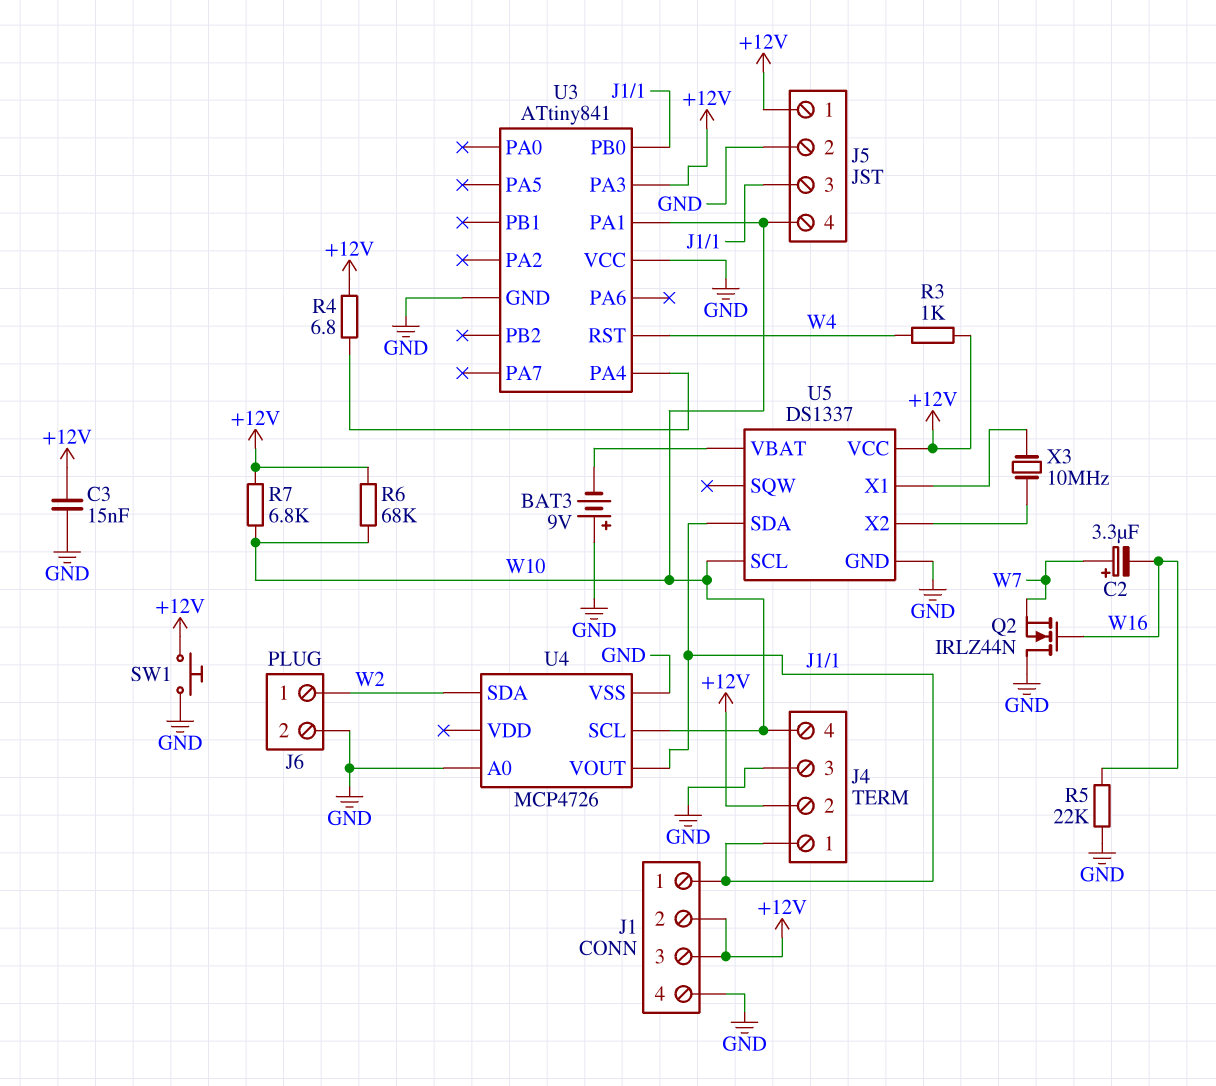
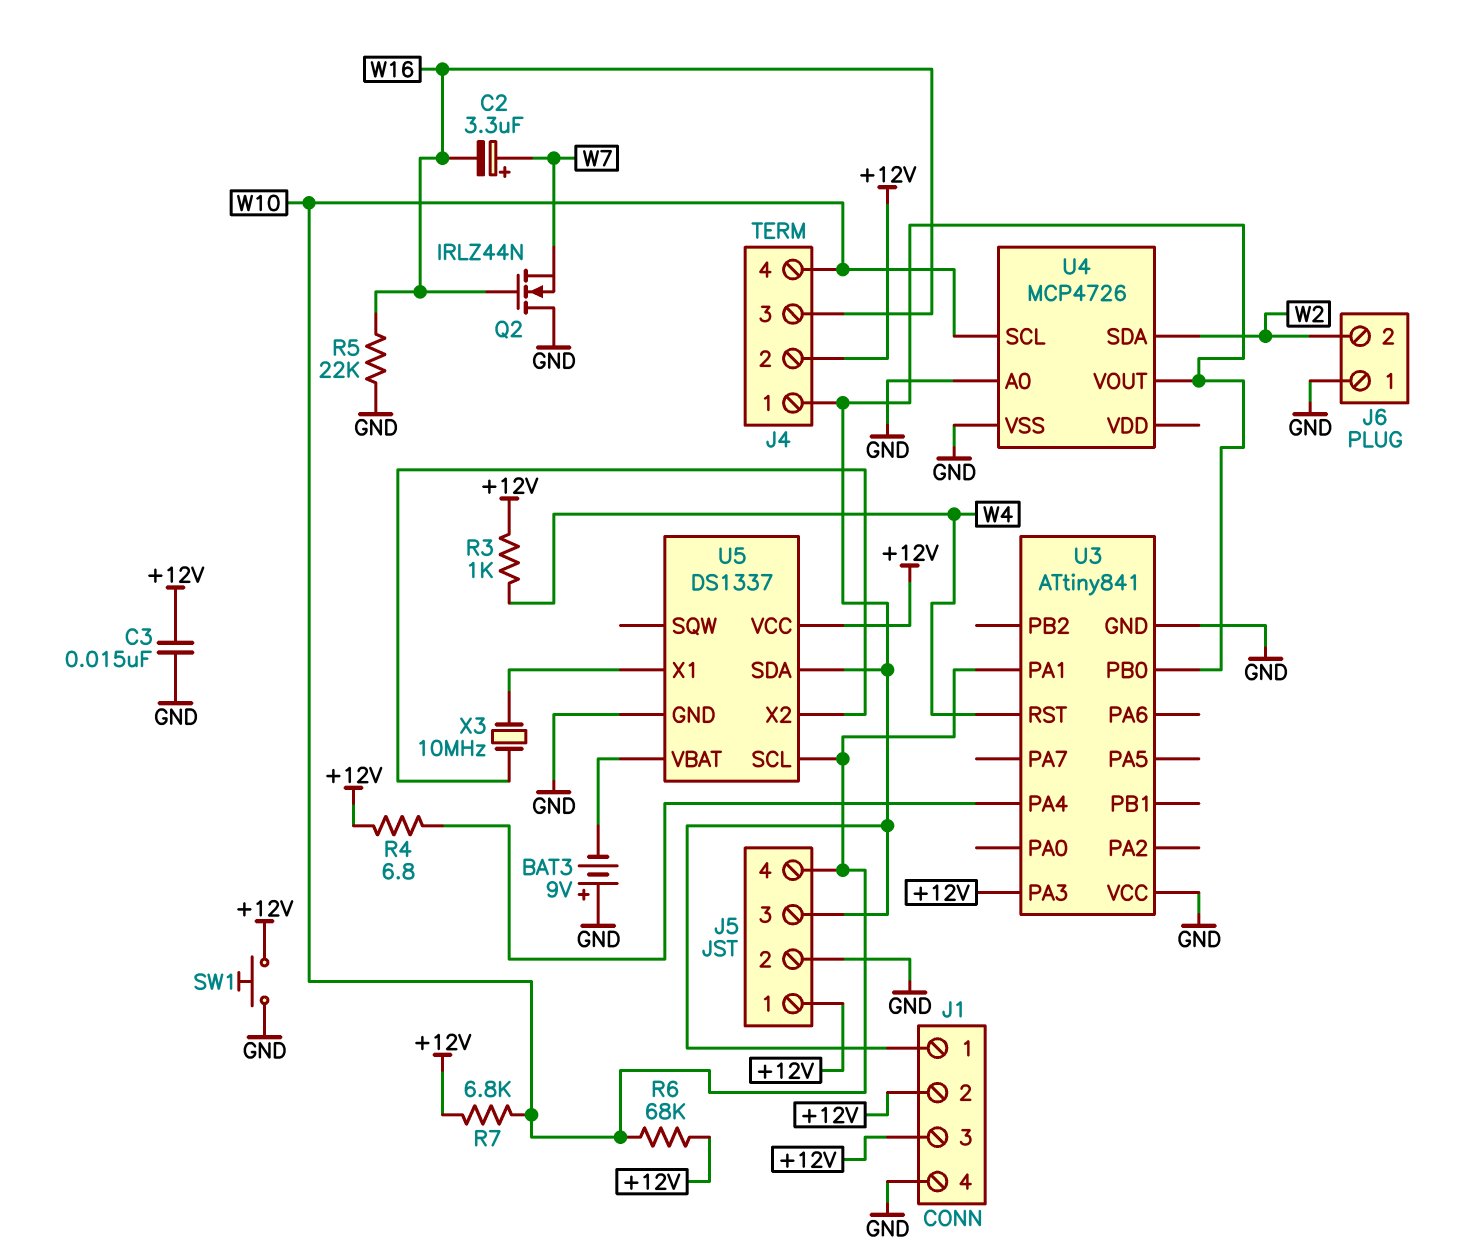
J4 pin 3: GND -> W16
J6 pin 1: W2 -> GND
J6 pin 2: GND -> W2

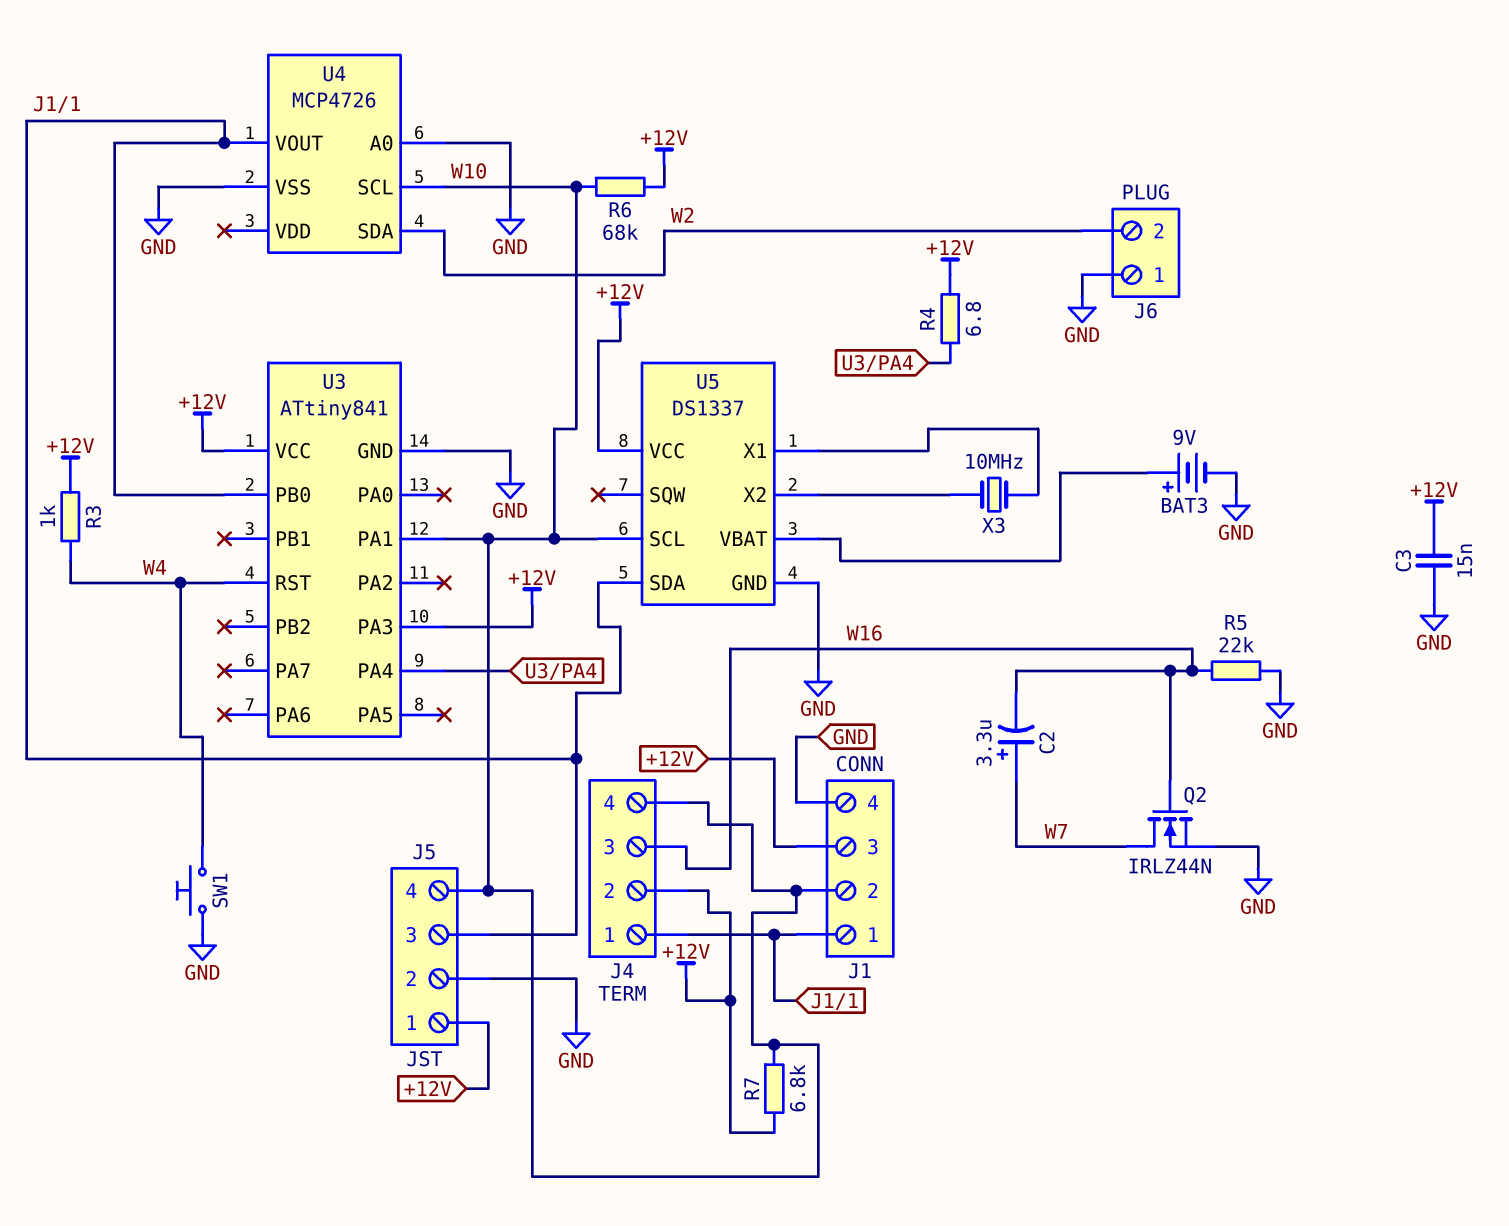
BAT3: 9V (plus GND, minus U5/VBAT) -> 9V (plus U5/VBAT, minus GND)
J1 pin 2: +12V -> W10
Q2: NMOS IRLZ44N (G W16, D GND, S W7) -> NMOS IRLZ44N (G W16, D W7, S GND)
SW1: button (+12V, GND) -> button (GND, W4)
U3 pin VCC: GND -> +12V

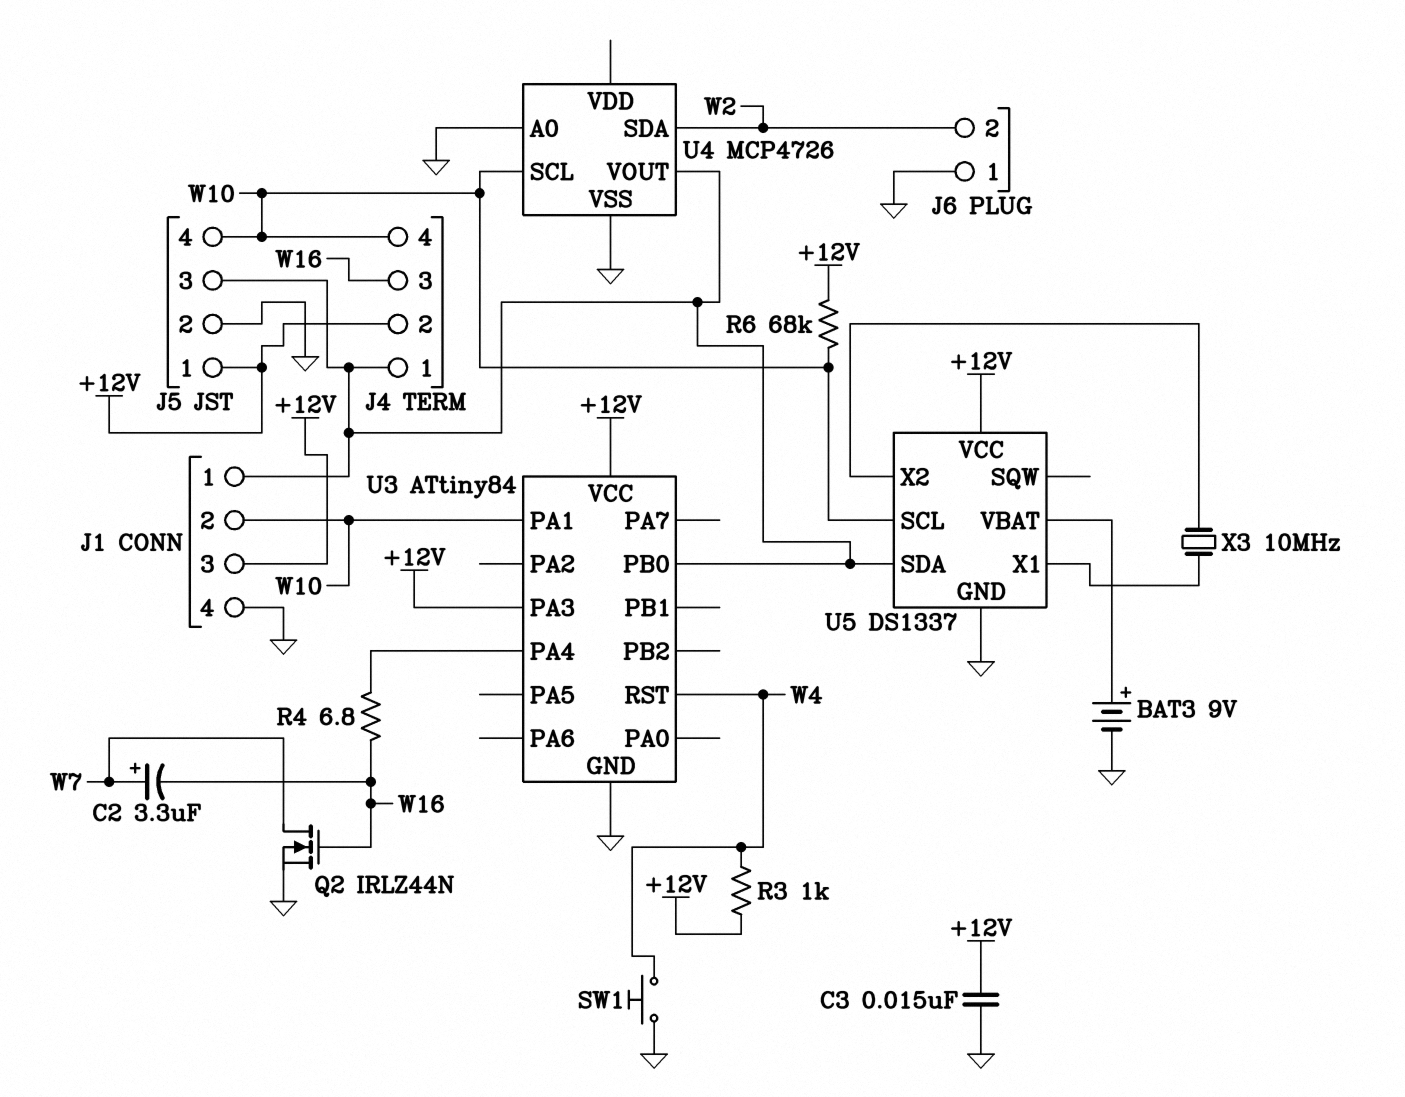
R4: 6.8 (+12V, U3/PA4) -> 6.8 (U3/PA4, W16)
R5: 22k (GND, W16) -> none
R7: 6.8k (+12V, W10) -> none
U3: ATtiny841 -> ATtiny84

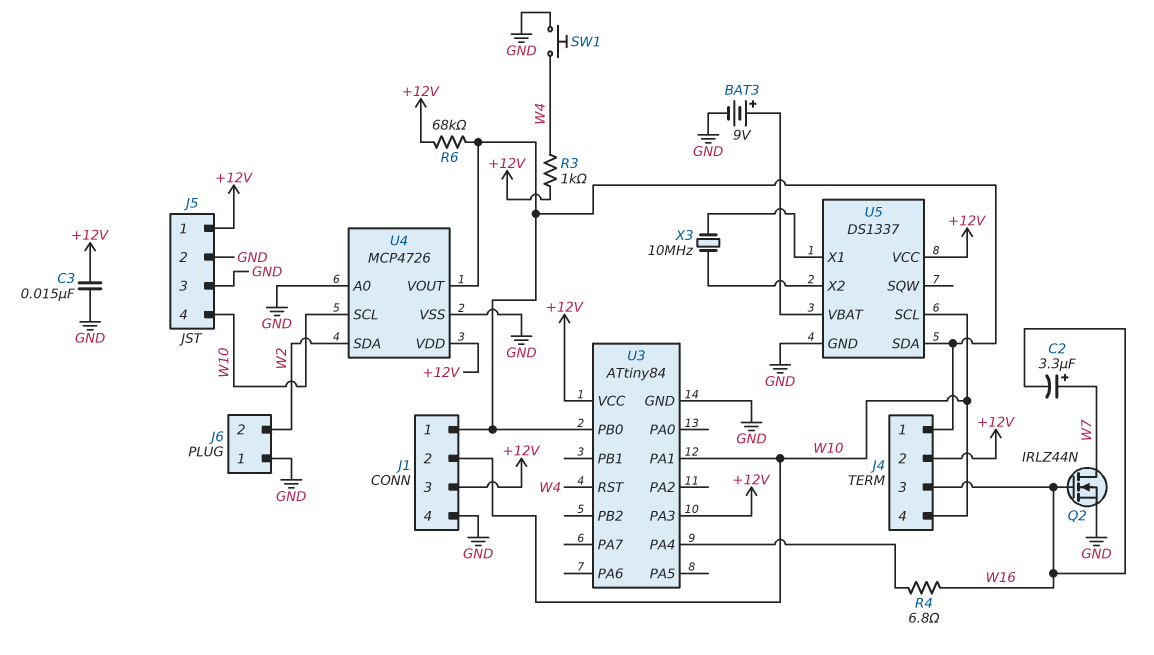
J5 pin 3: J1/1 -> GND
R6: 68k (+12V, W10) -> 68k (+12V, J1/1)
U4 pin VDD: none -> +12V

